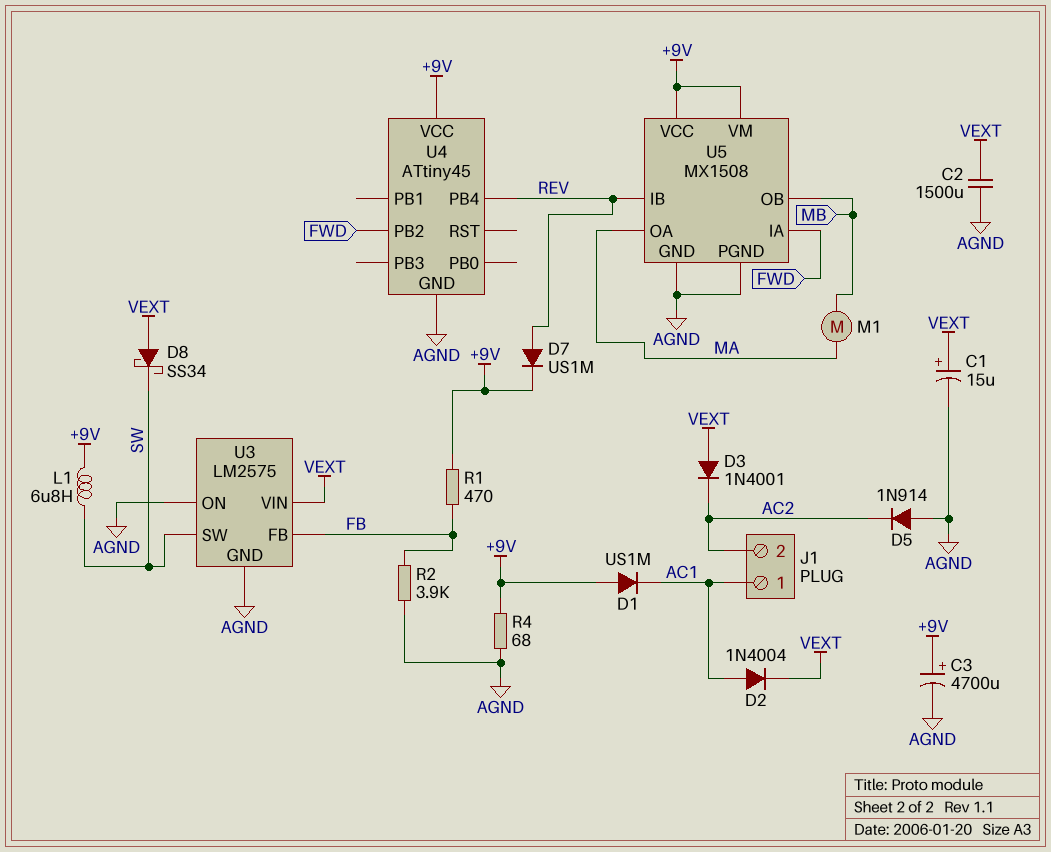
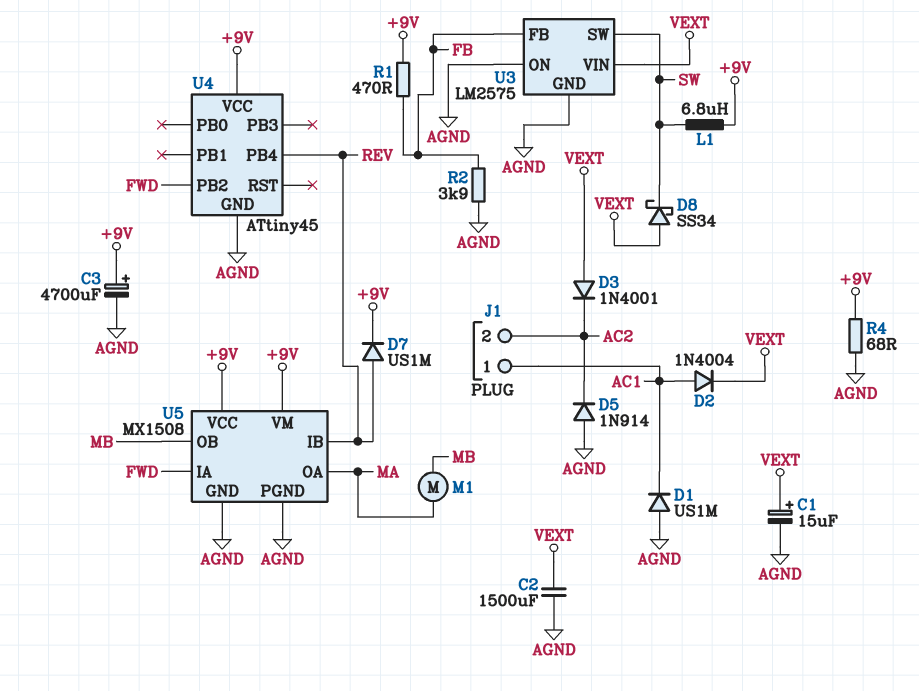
D1: diode US1M (A +9V, K AC1) -> diode US1M (A AGND, K AC1)

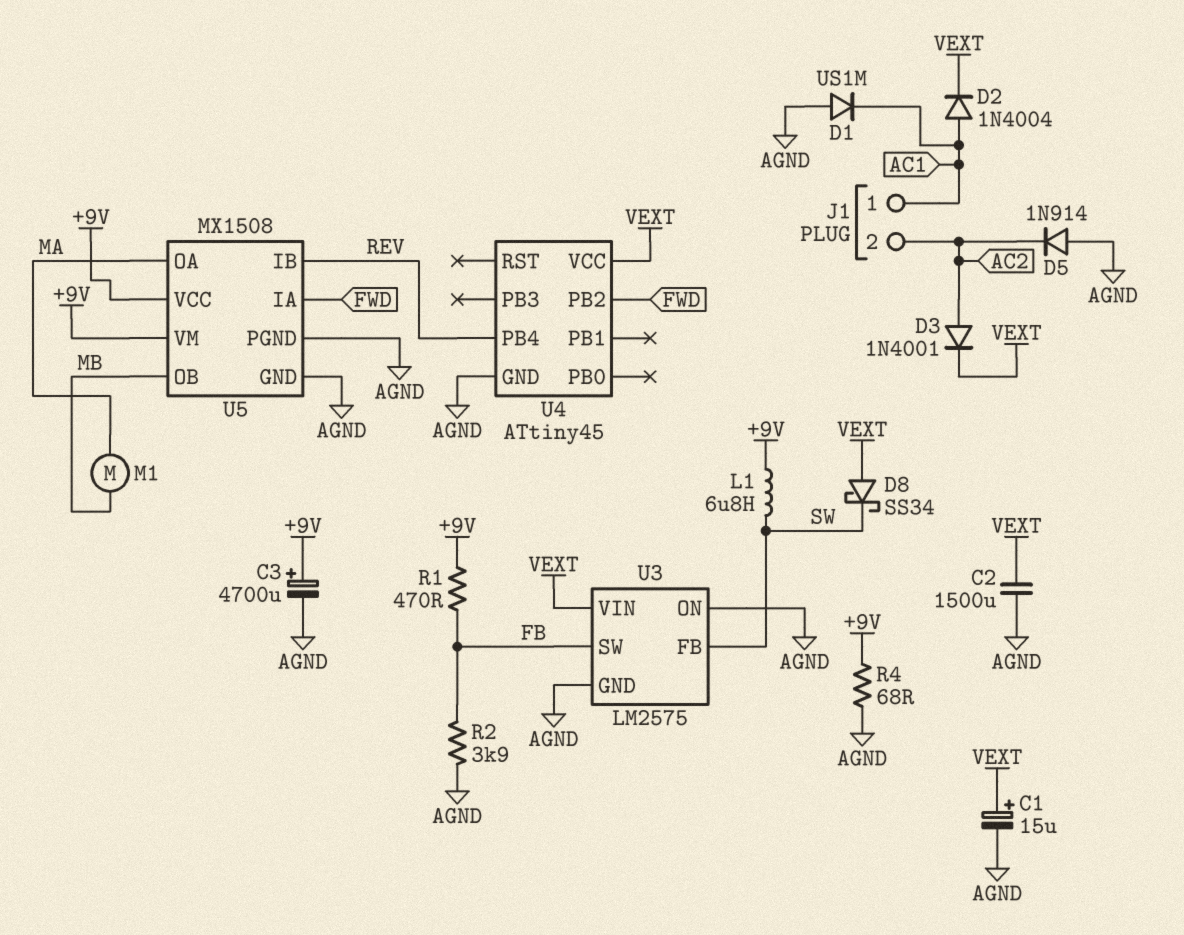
D3: diode 1N4001 (A VEXT, K AC2) -> diode 1N4001 (A AC2, K VEXT)
D7: diode US1M (A REV, K +9V) -> none
U3 pin FB: FB -> SW
U3 pin SW: SW -> FB
U4 pin VCC: +9V -> VEXT

